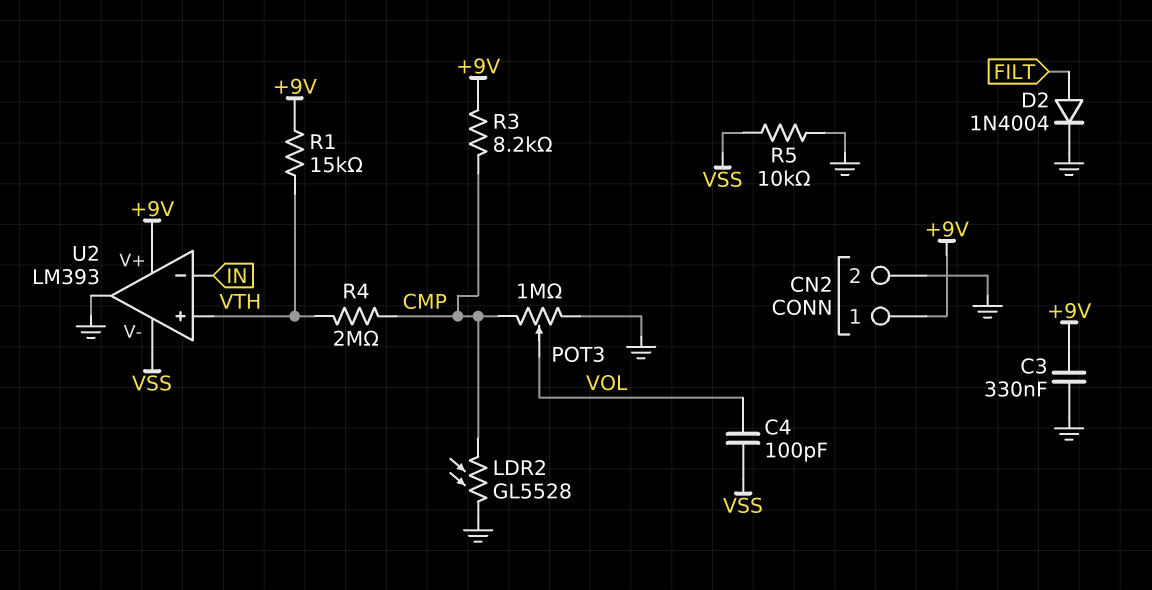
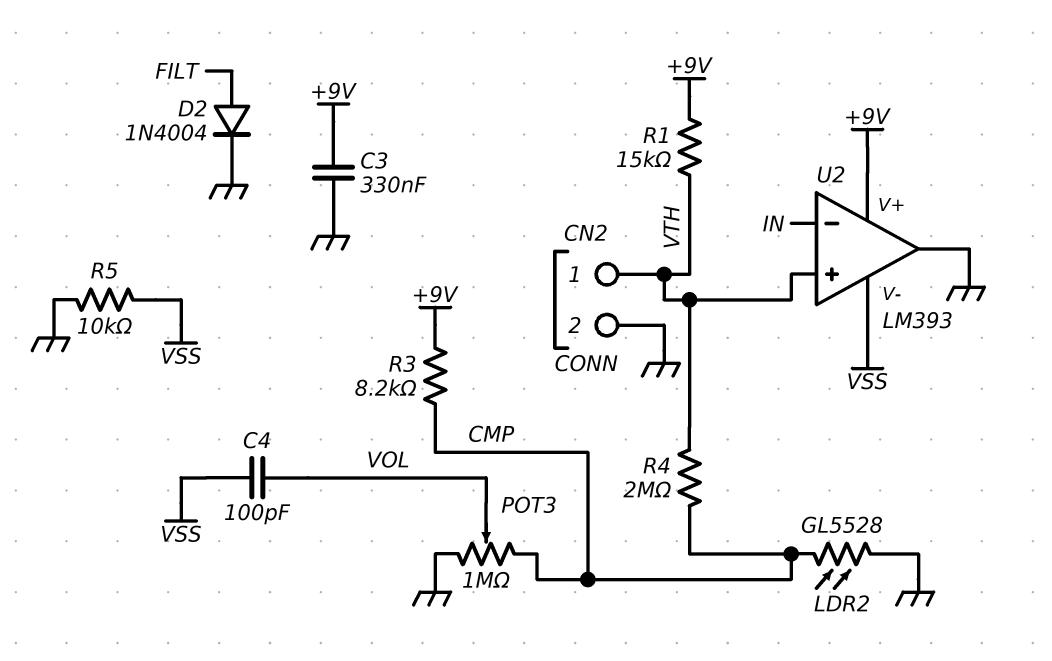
CN2 pin 1: +9V -> VTH

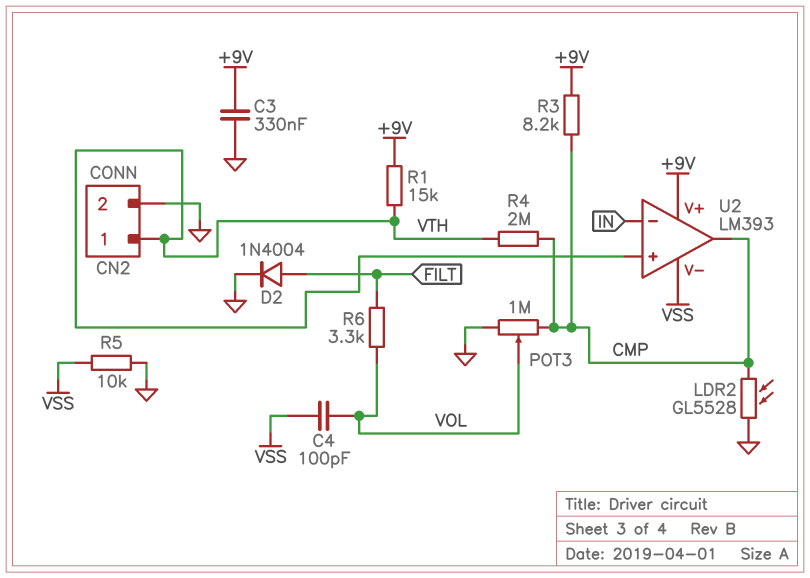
R6: none -> 3.3k (FILT, VOL)
U2 pin out: GND -> CMP

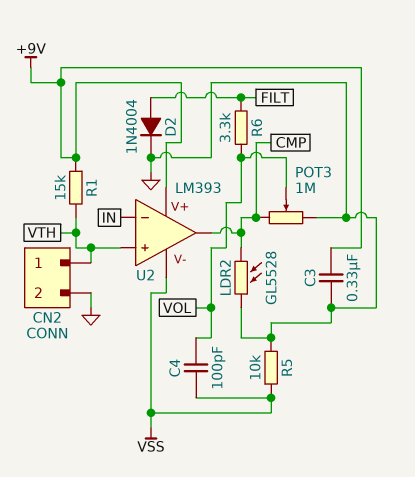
R3: 8.2k (+9V, CMP) -> none
R4: 2M (CMP, VTH) -> none

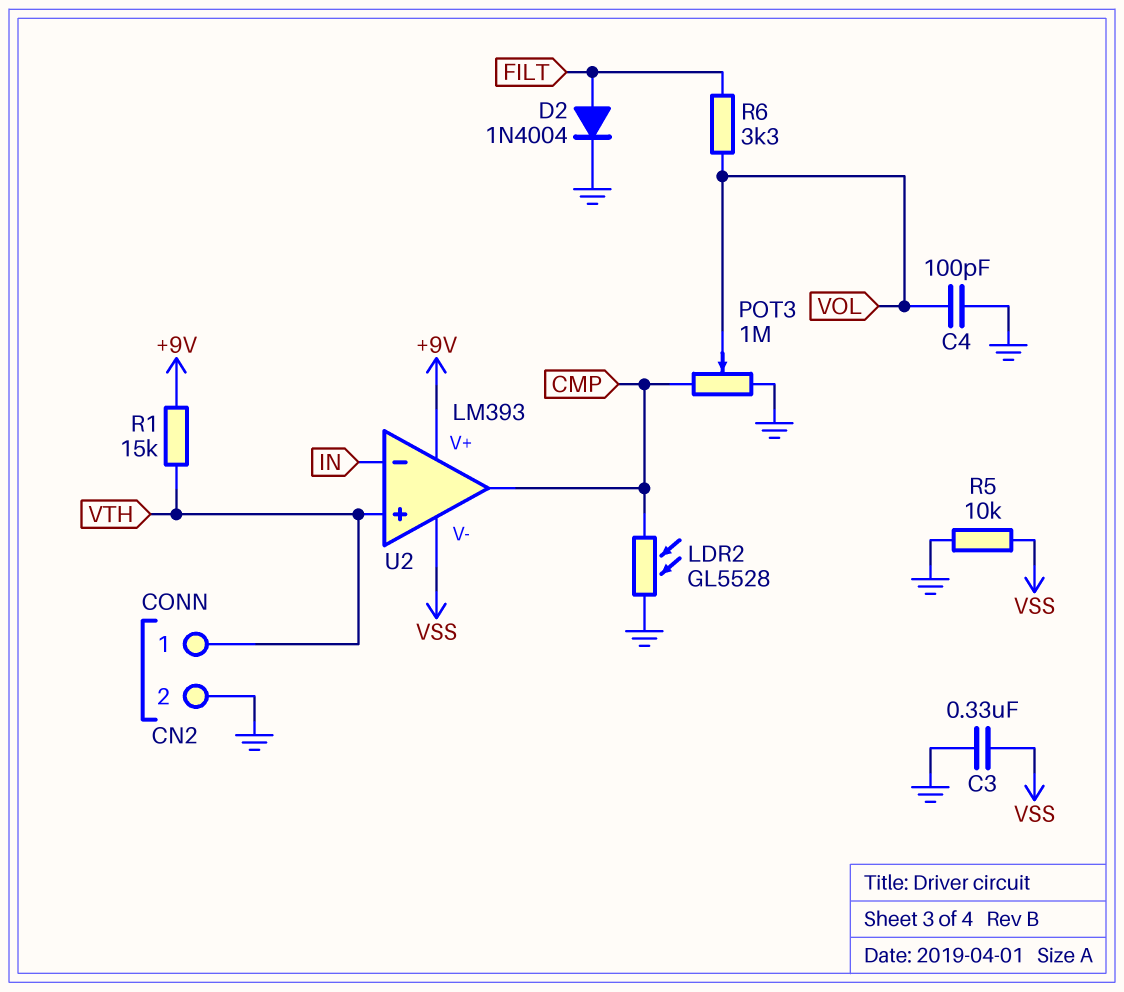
C3: 330nF (+9V, GND) -> 330nF (GND, VSS)
C4: 100pF (VOL, VSS) -> 100pF (GND, VOL)

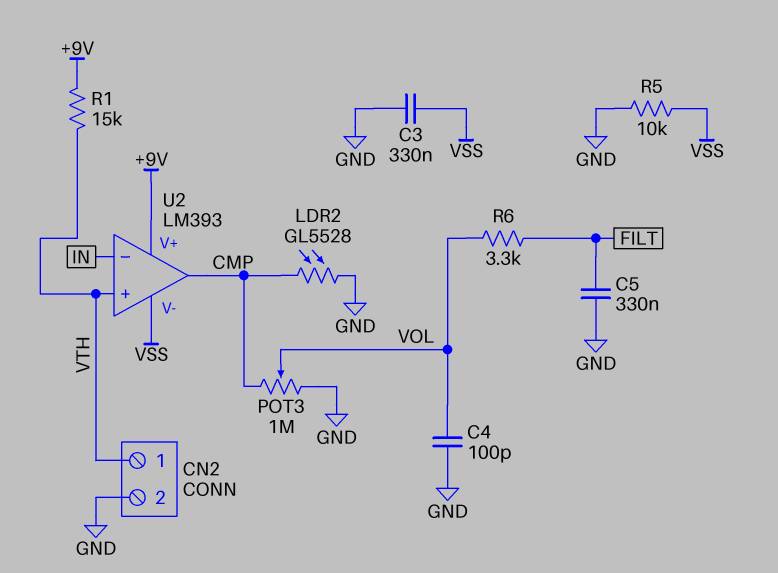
C5: none -> 330nF (FILT, GND)
D2: diode 1N4004 (A FILT, K GND) -> none

